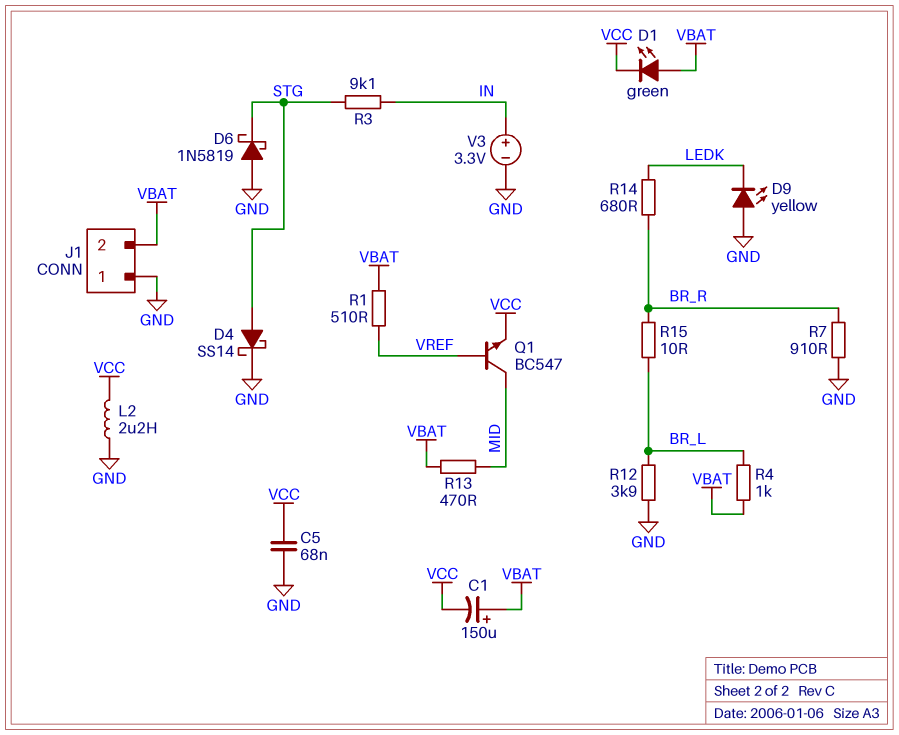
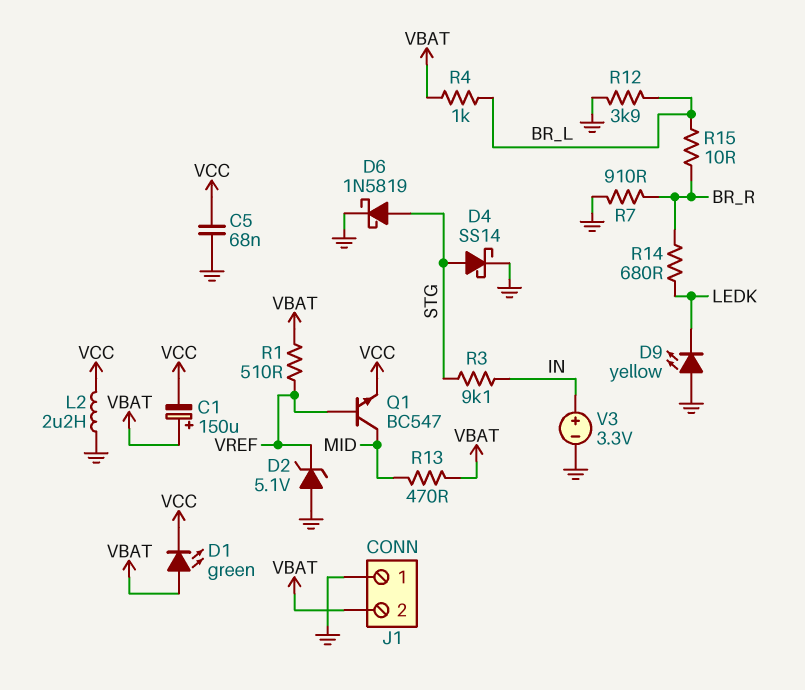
D2: none -> zener 5.1V (A GND, K VREF)
D6: schottky 1N5819 (A GND, K STG) -> schottky 1N5819 (A STG, K GND)

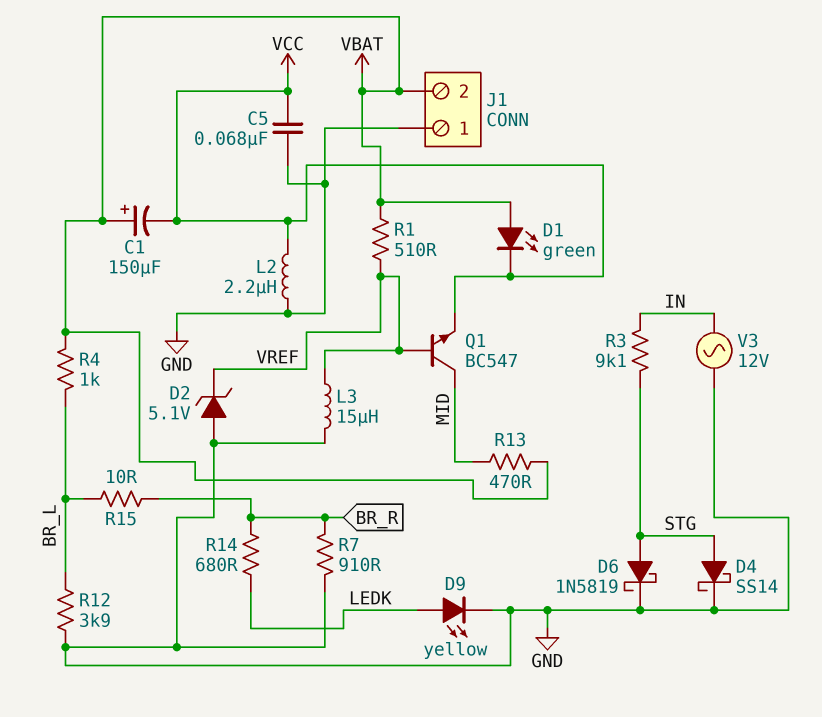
D9: LED yellow (A GND, K LEDK) -> LED yellow (A LEDK, K GND)
L3: none -> 15uH (GND, VREF)
V3: 3.3V (plus IN, minus GND) -> AC 12V (GND, IN)

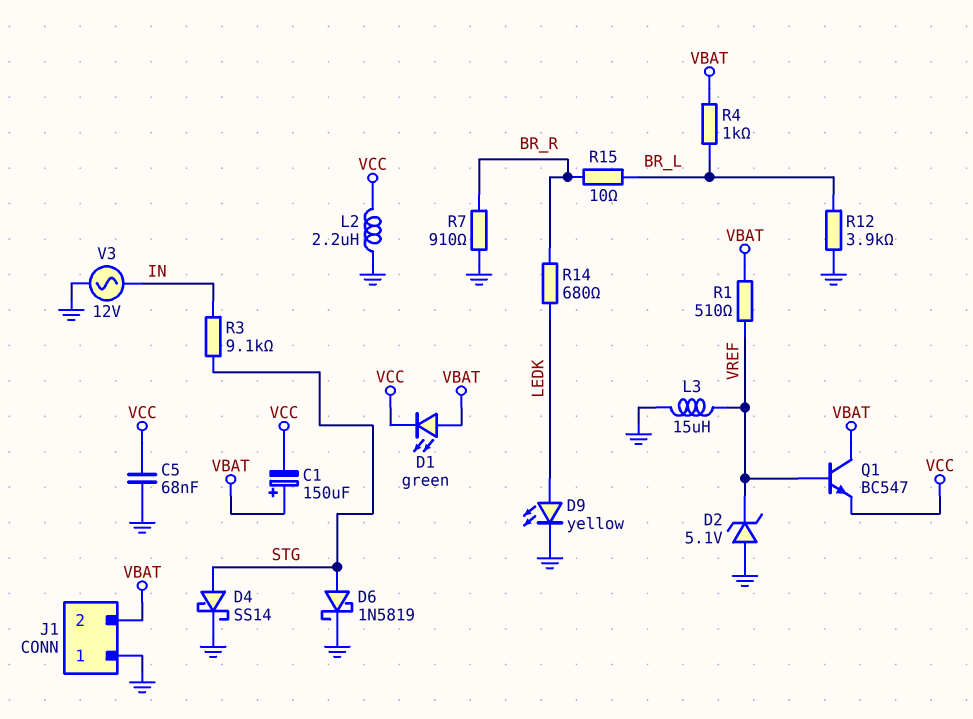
Q1: NPN BC547 (B VREF, C MID, E VCC) -> NPN BC547 (B VREF, C VBAT, E VCC)
R13: 470 (MID, VBAT) -> none

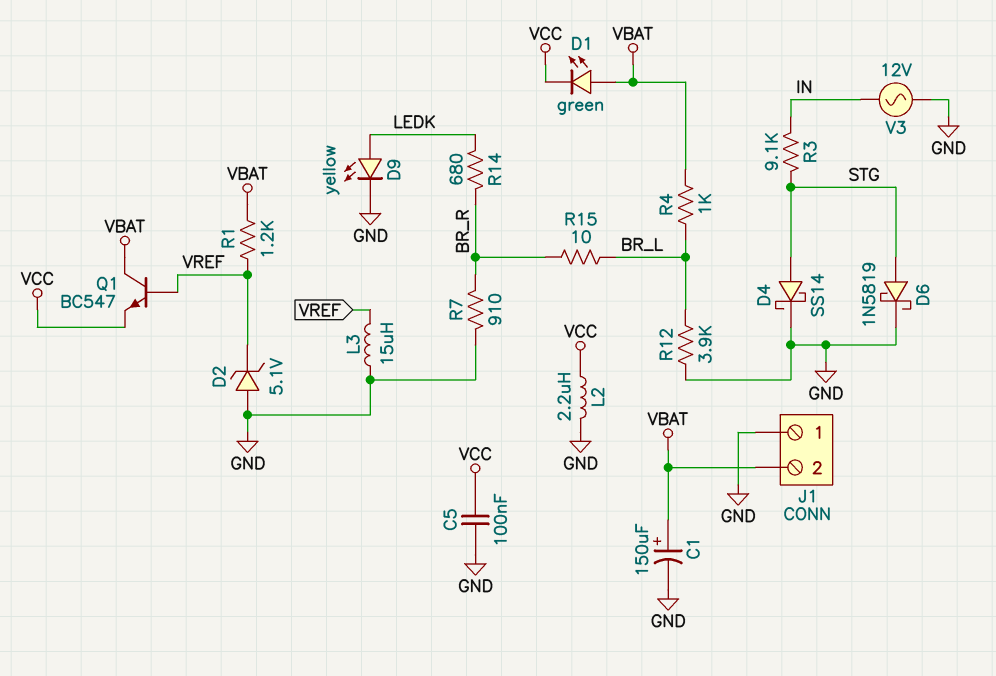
C1: 150uF (plus VBAT, minus VCC) -> 150uF (plus VBAT, minus GND)
C5: 68nF (GND, VCC) -> 100nF (GND, VCC)
R1: 510 (VBAT, VREF) -> 1.2k (VBAT, VREF)

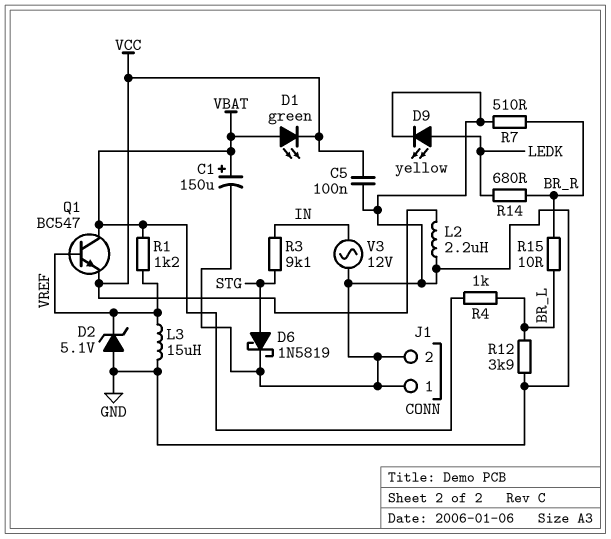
D4: schottky SS14 (A STG, K GND) -> none
J1 pin 2: VBAT -> GND
R7: 910 (BR_R, GND) -> 510 (BR_R, GND)

